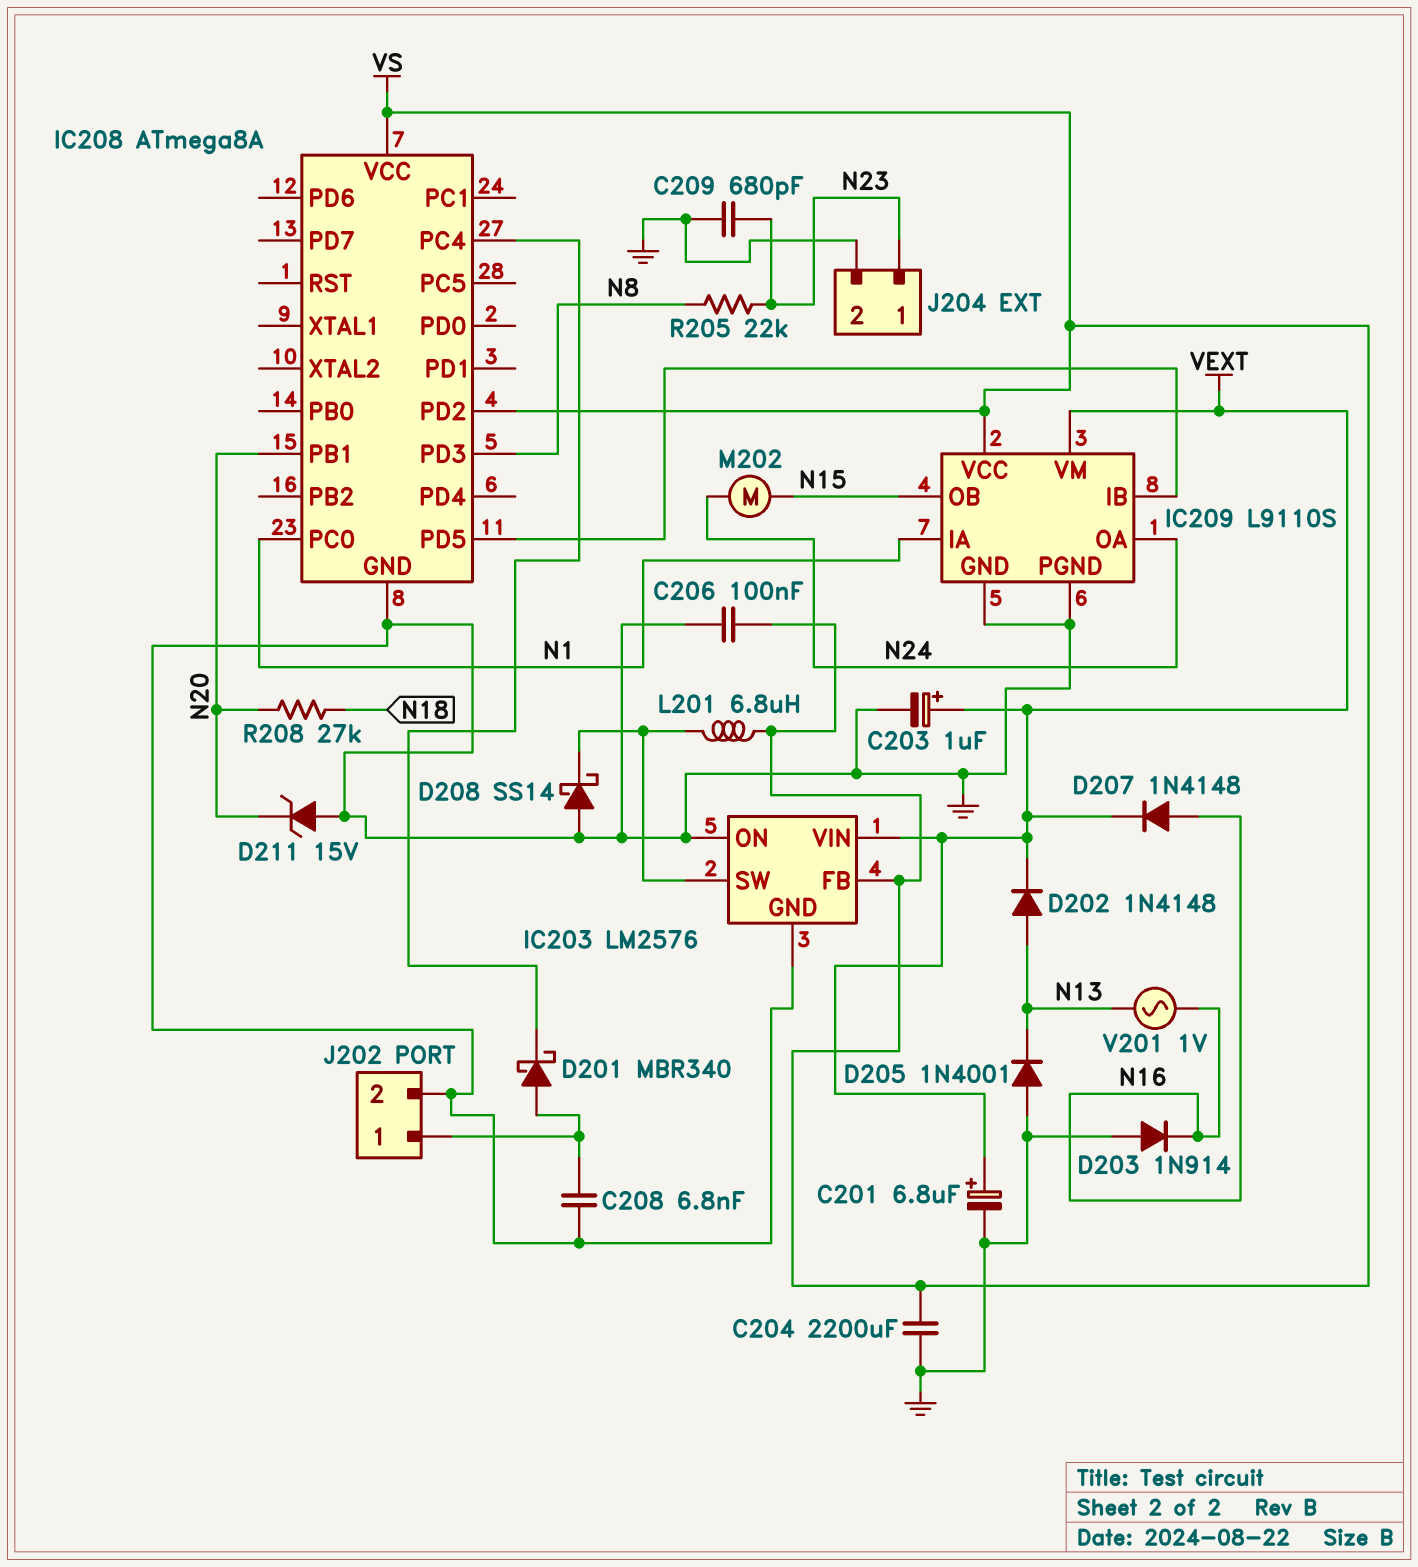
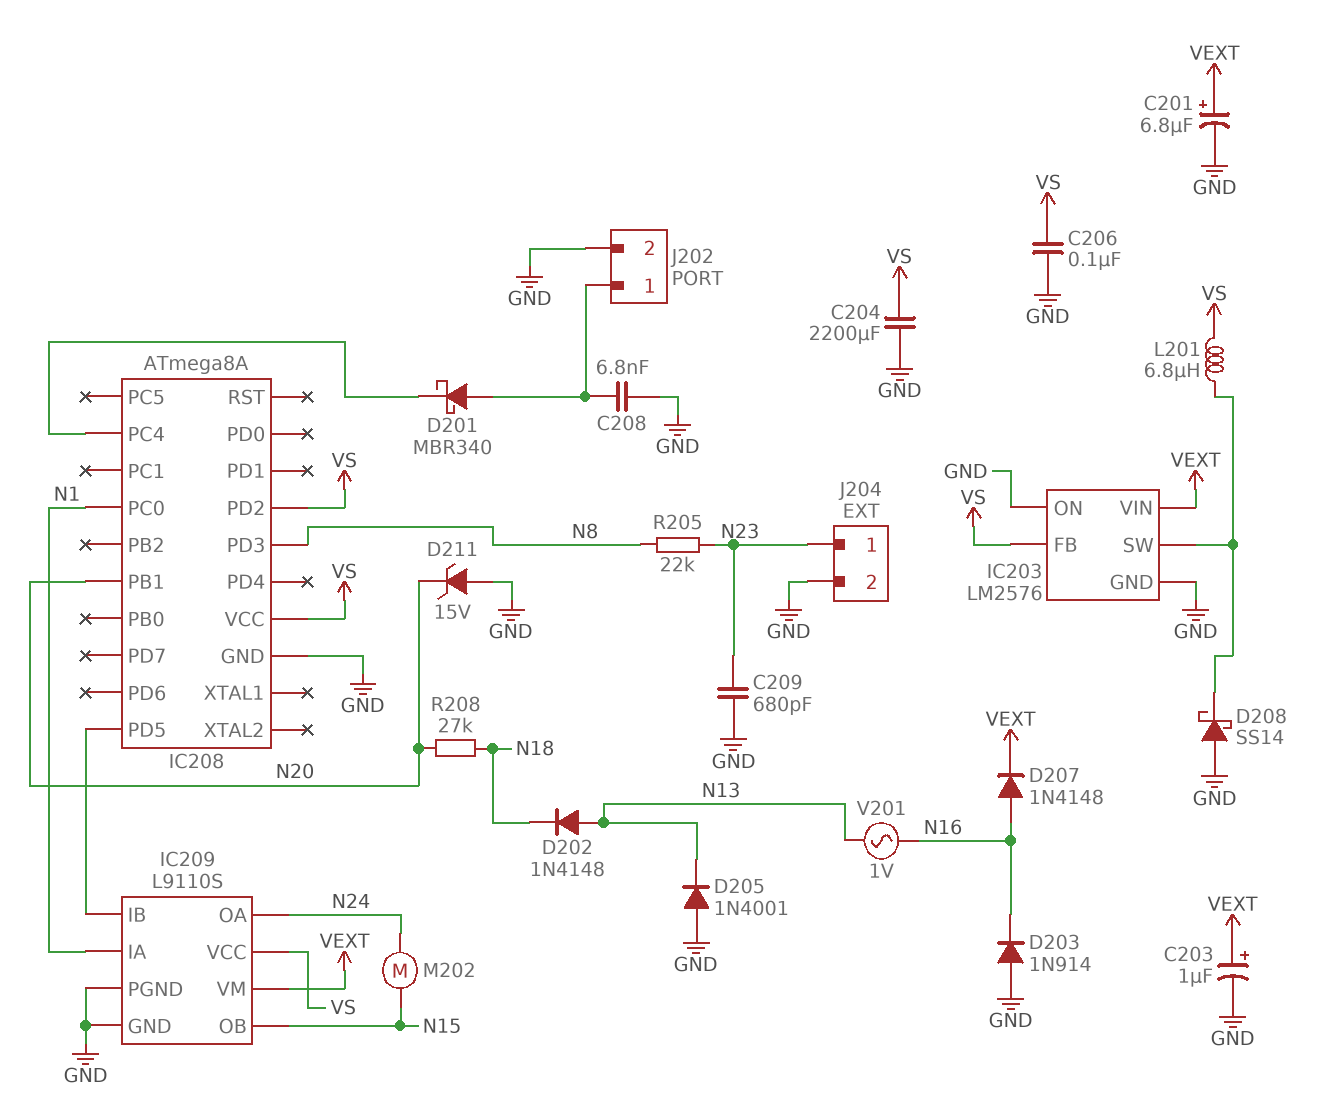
D202: diode 1N4148 (A N13, K VEXT) -> diode 1N4148 (A N13, K N18)

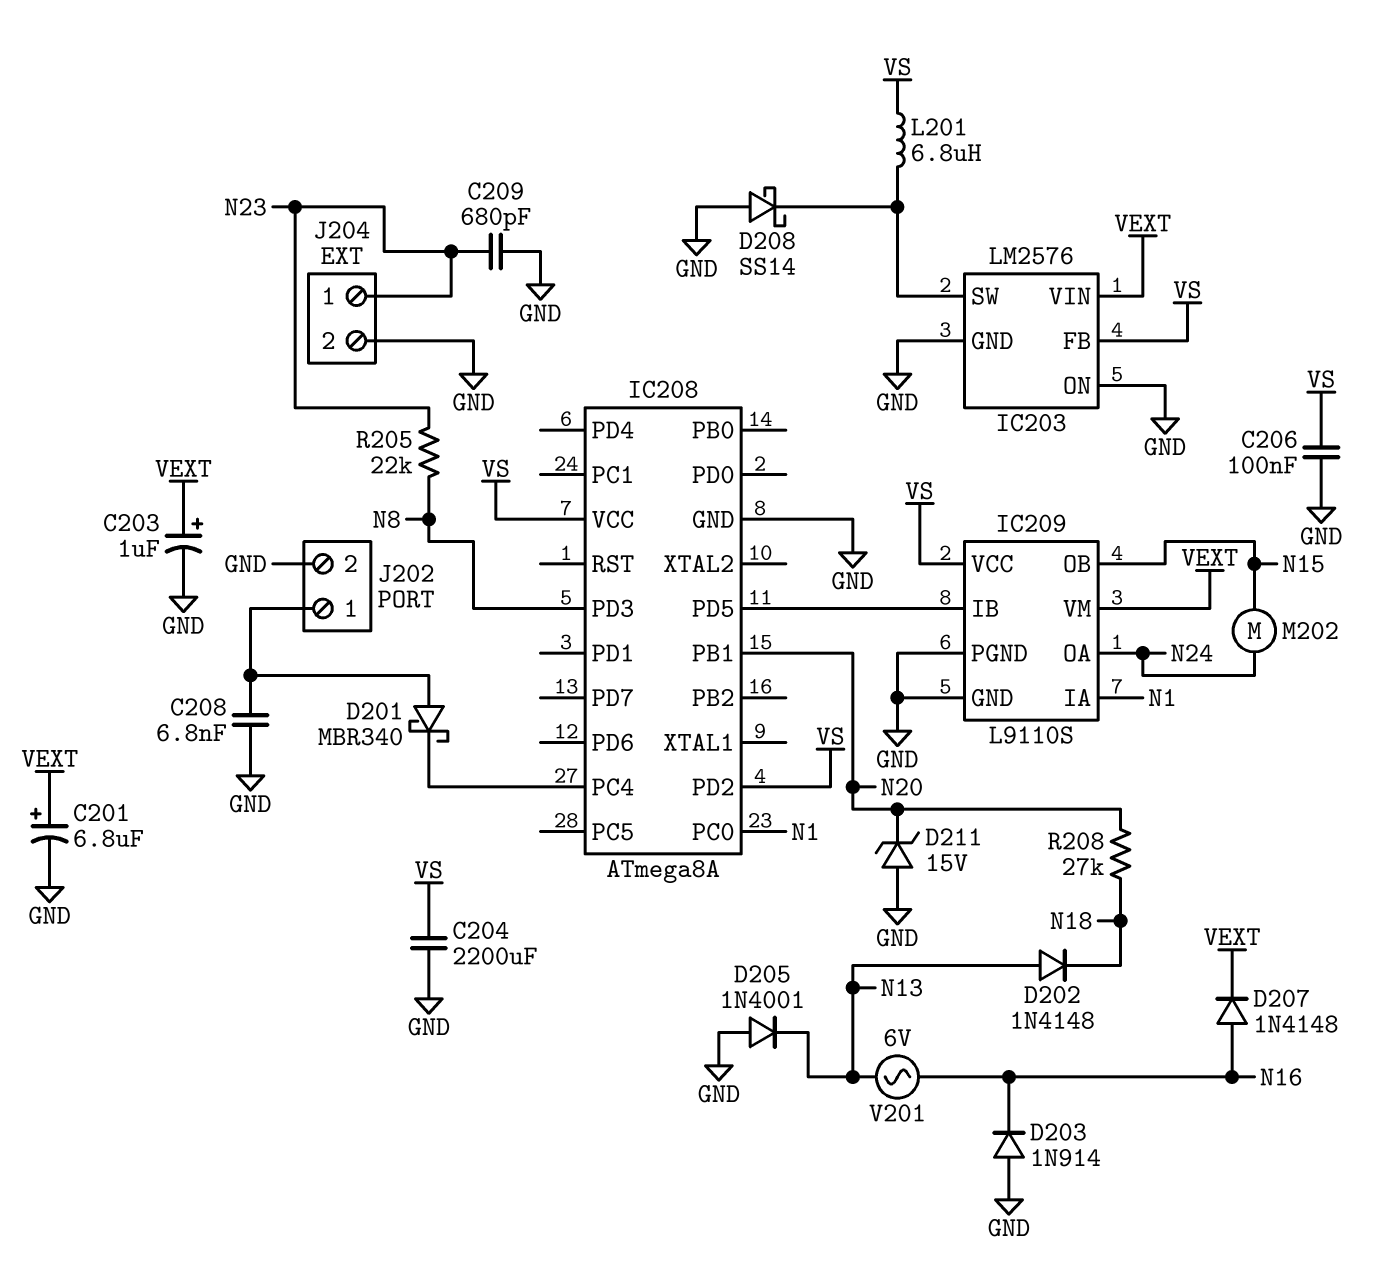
V201: AC 1V (N13, N16) -> AC 6V (N13, N16)

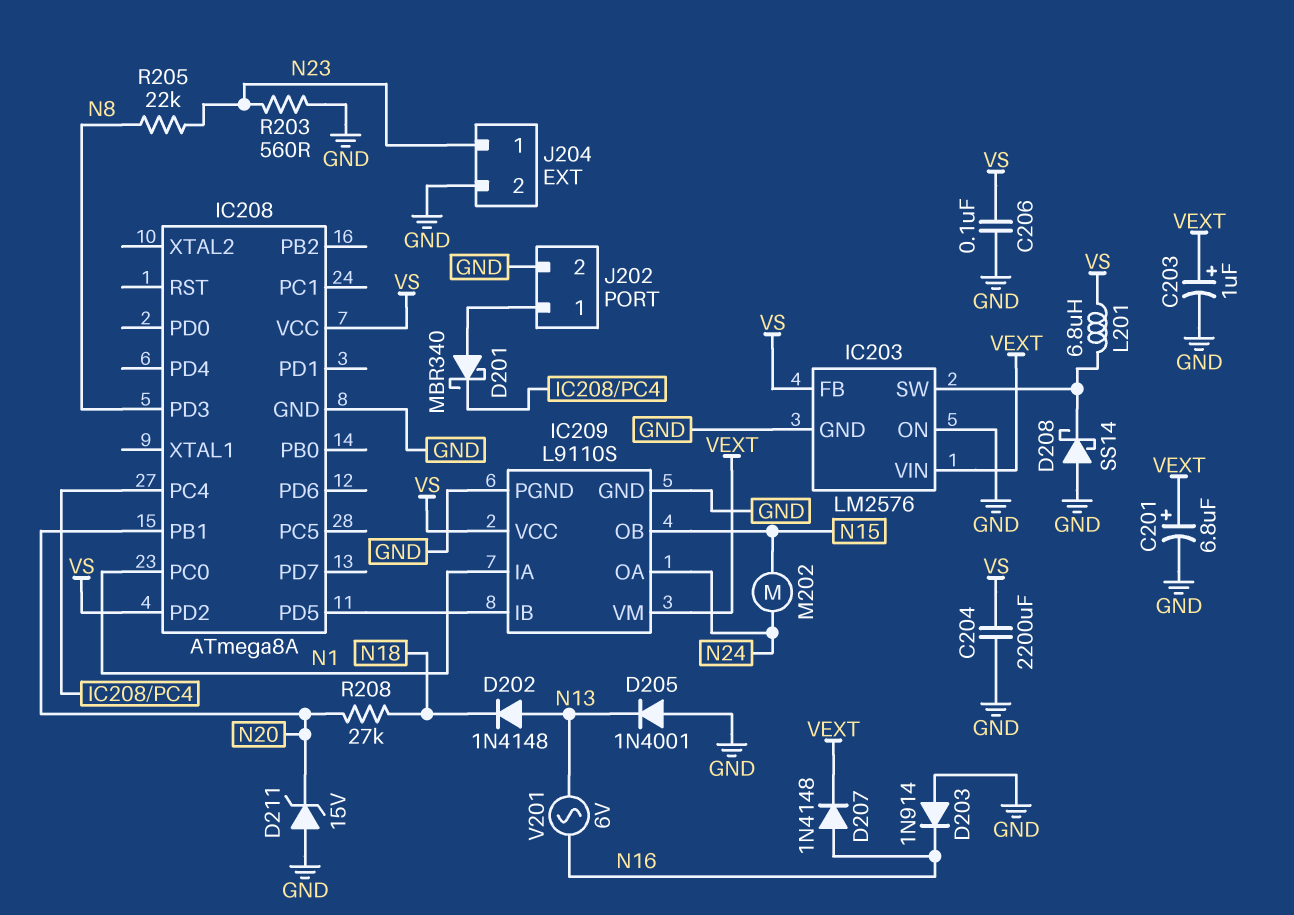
C208: 6.8nF (GND, J202/1) -> none
C209: 680pF (GND, N23) -> none
R203: none -> 560 (GND, N23)

